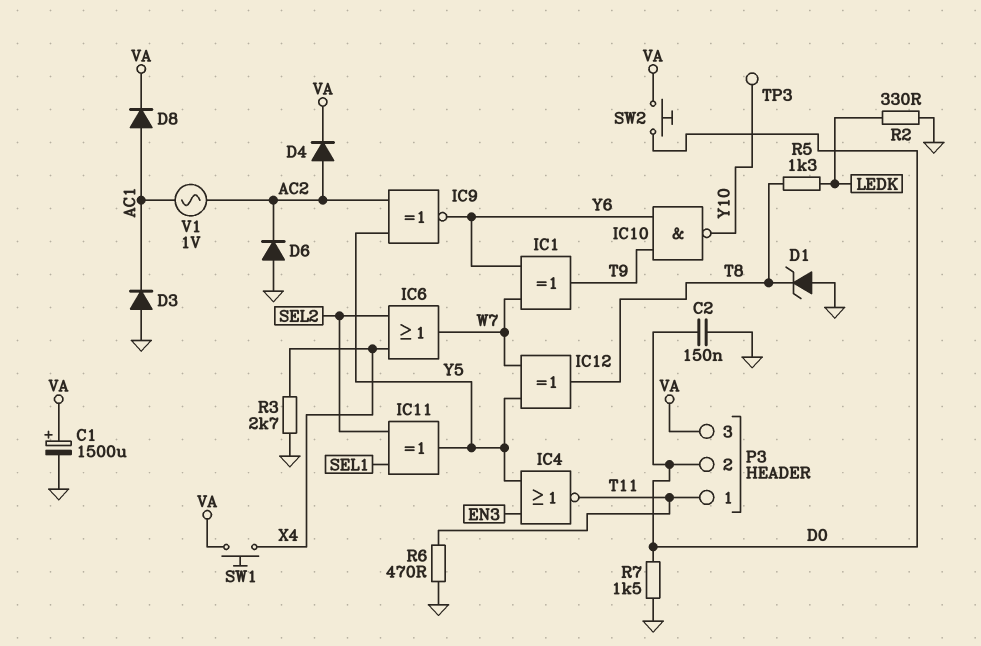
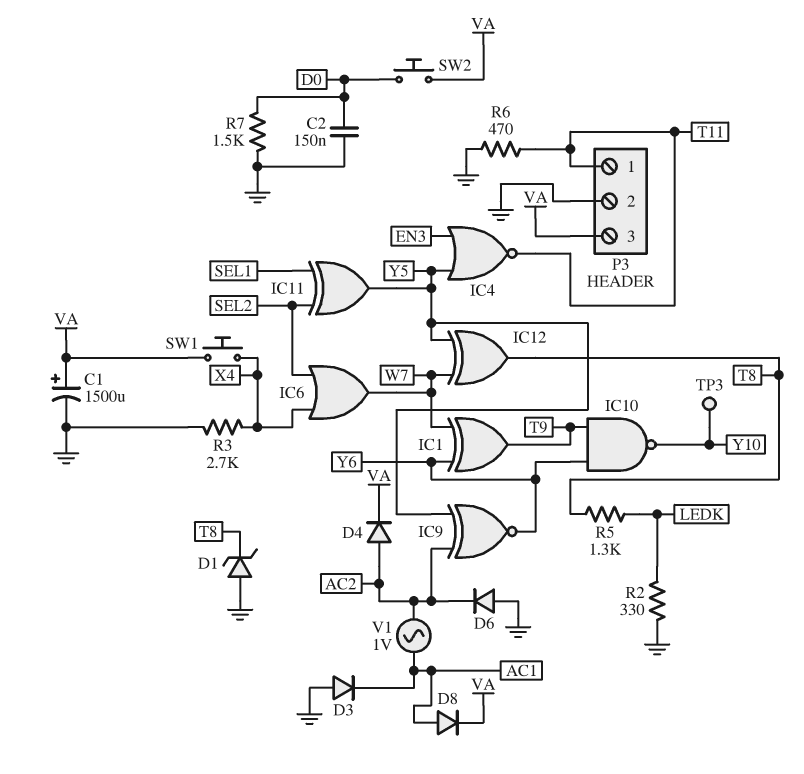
P3 pin 2: D0 -> GND

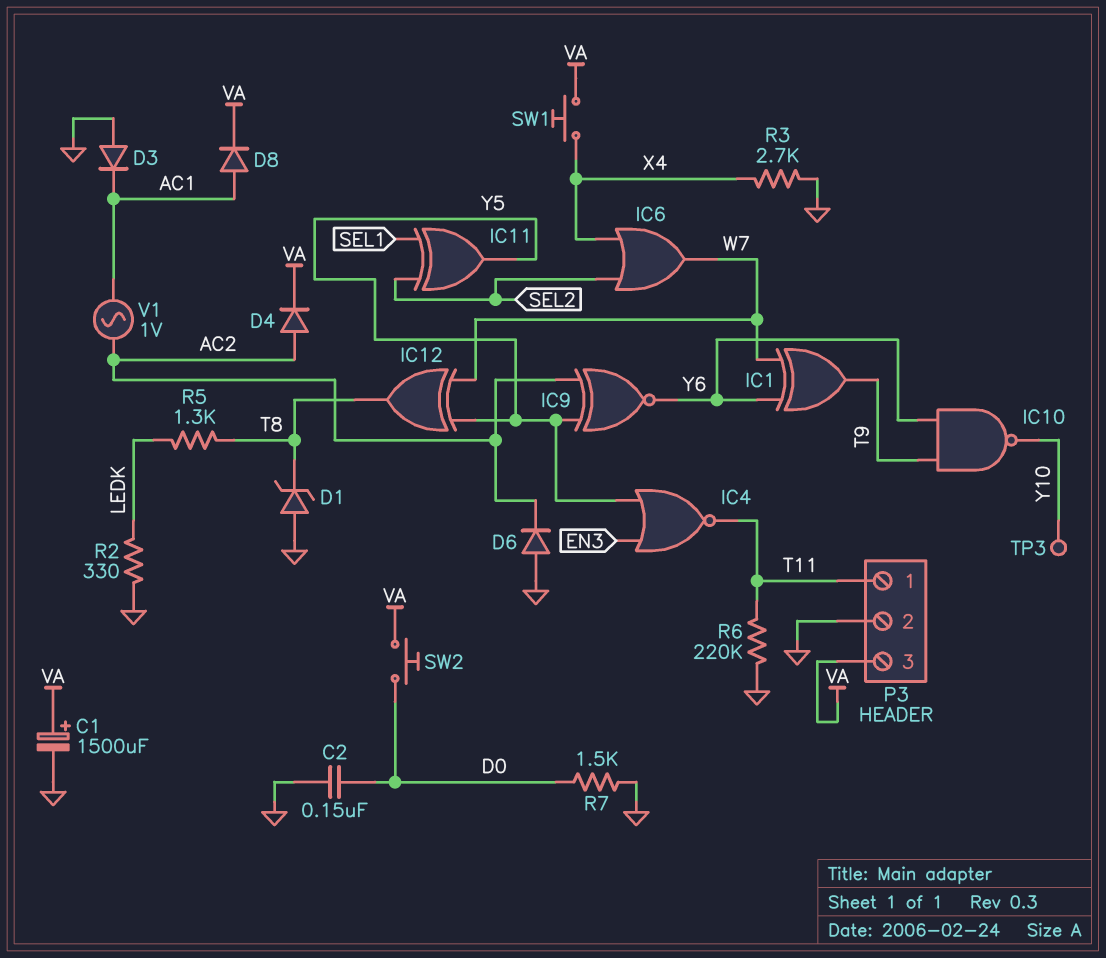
R6: 470 (GND, T11) -> 220k (GND, T11)

